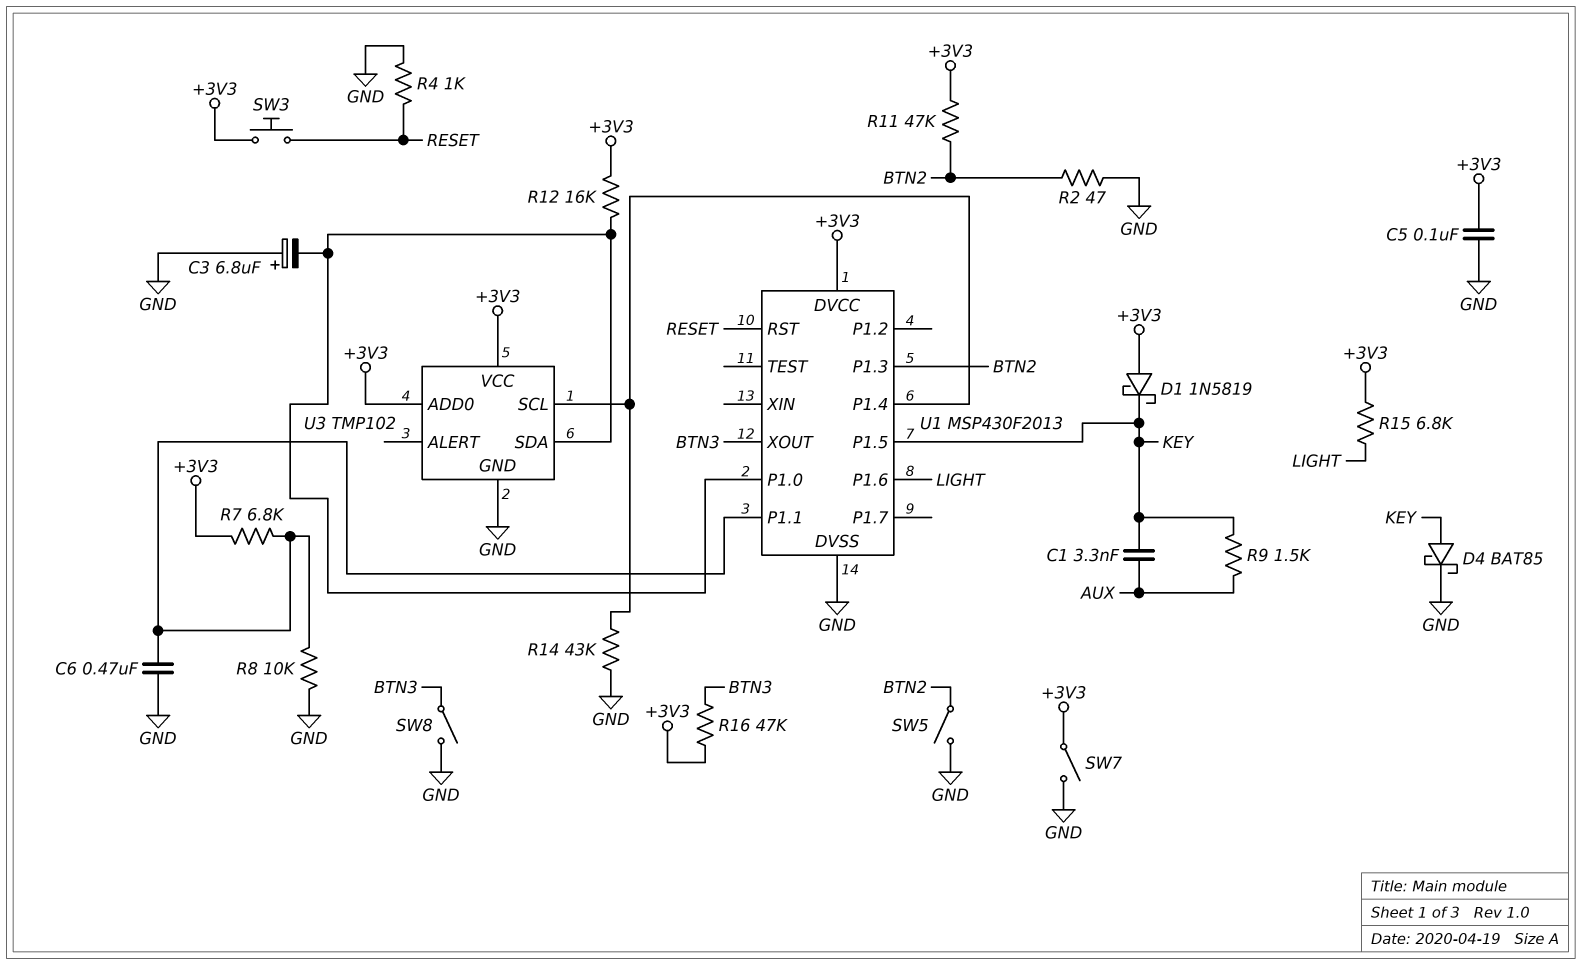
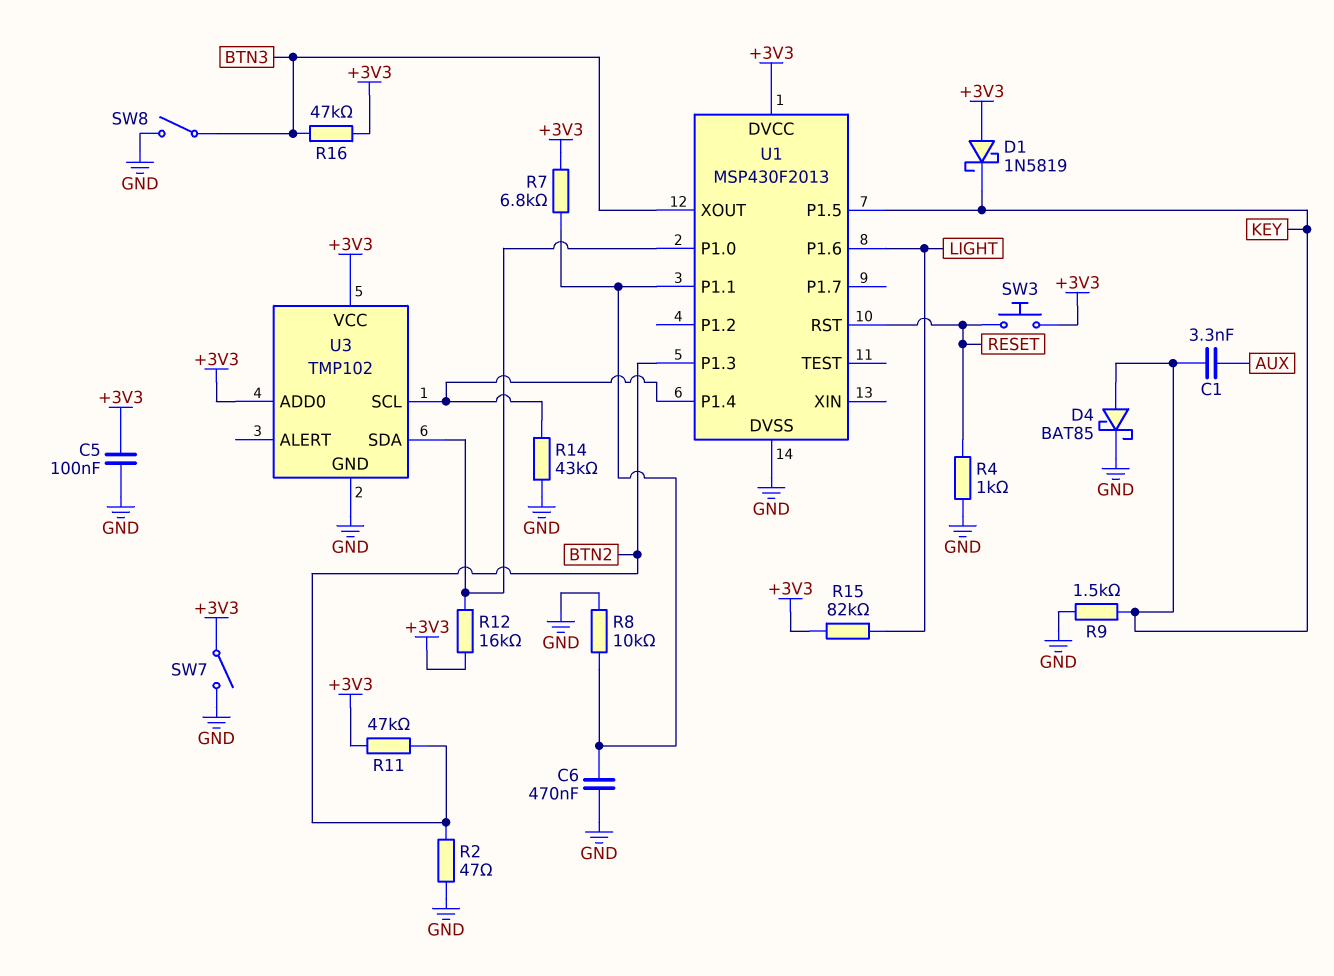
C3: 6.8uF (plus GND, minus U1/P1.0) -> none
R9: 1.5k (AUX, KEY) -> 1.5k (GND, KEY)
R15: 6.8k (+3V3, LIGHT) -> 82k (+3V3, LIGHT)
SW5: switch (BTN2, GND) -> none

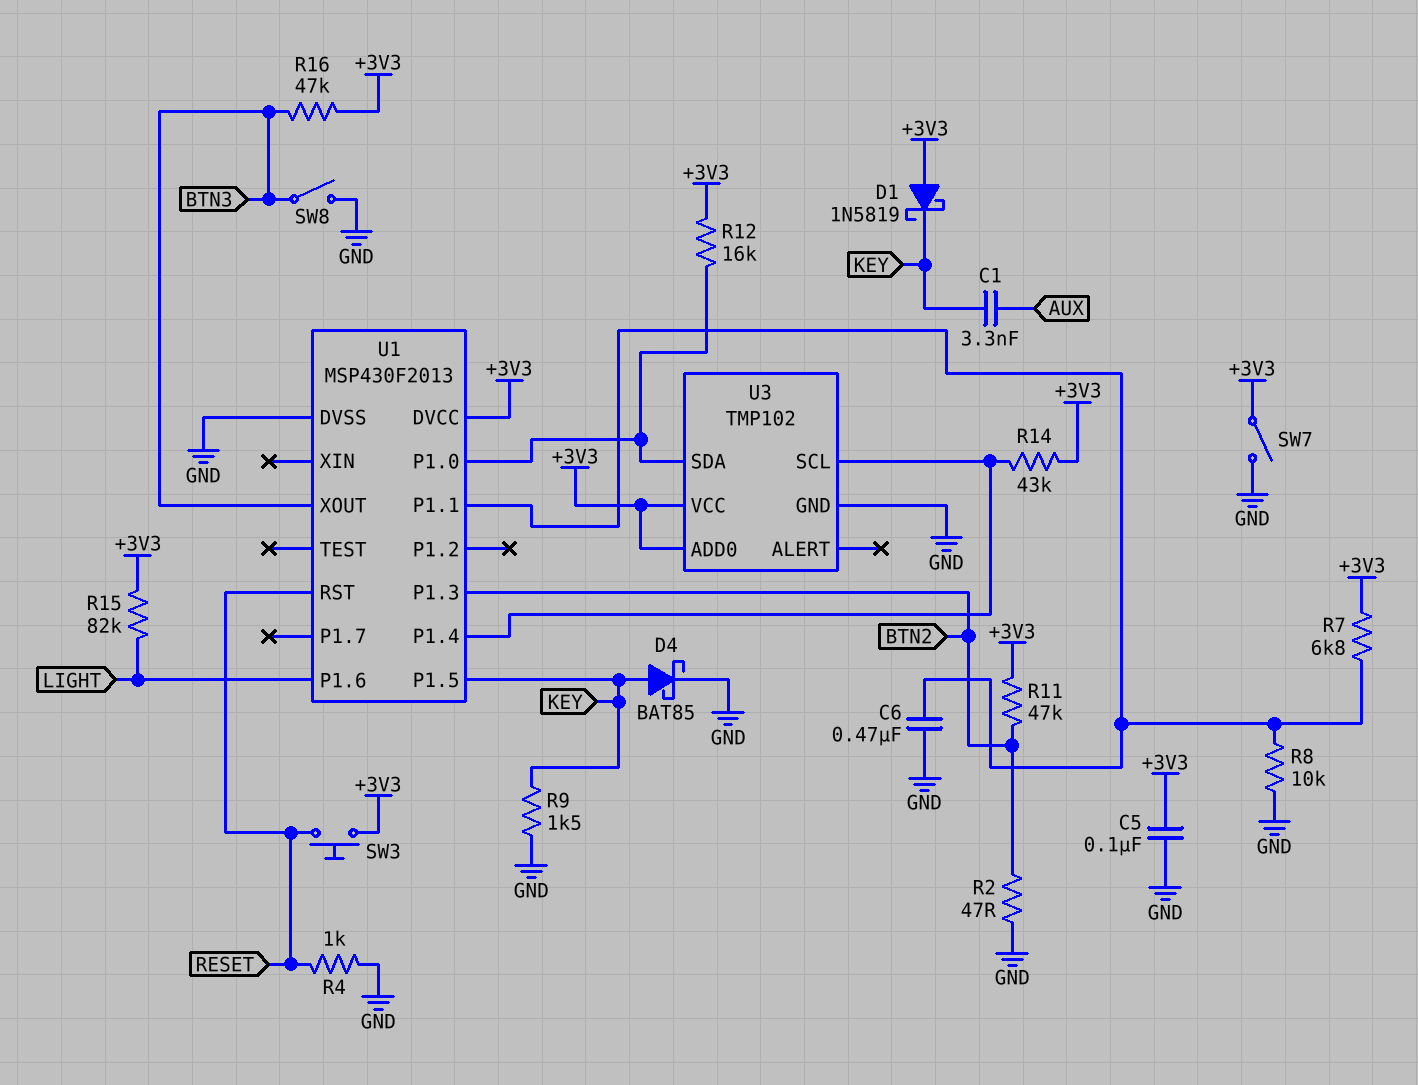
R14: 43k (GND, U1/P1.4) -> 43k (+3V3, U1/P1.4)

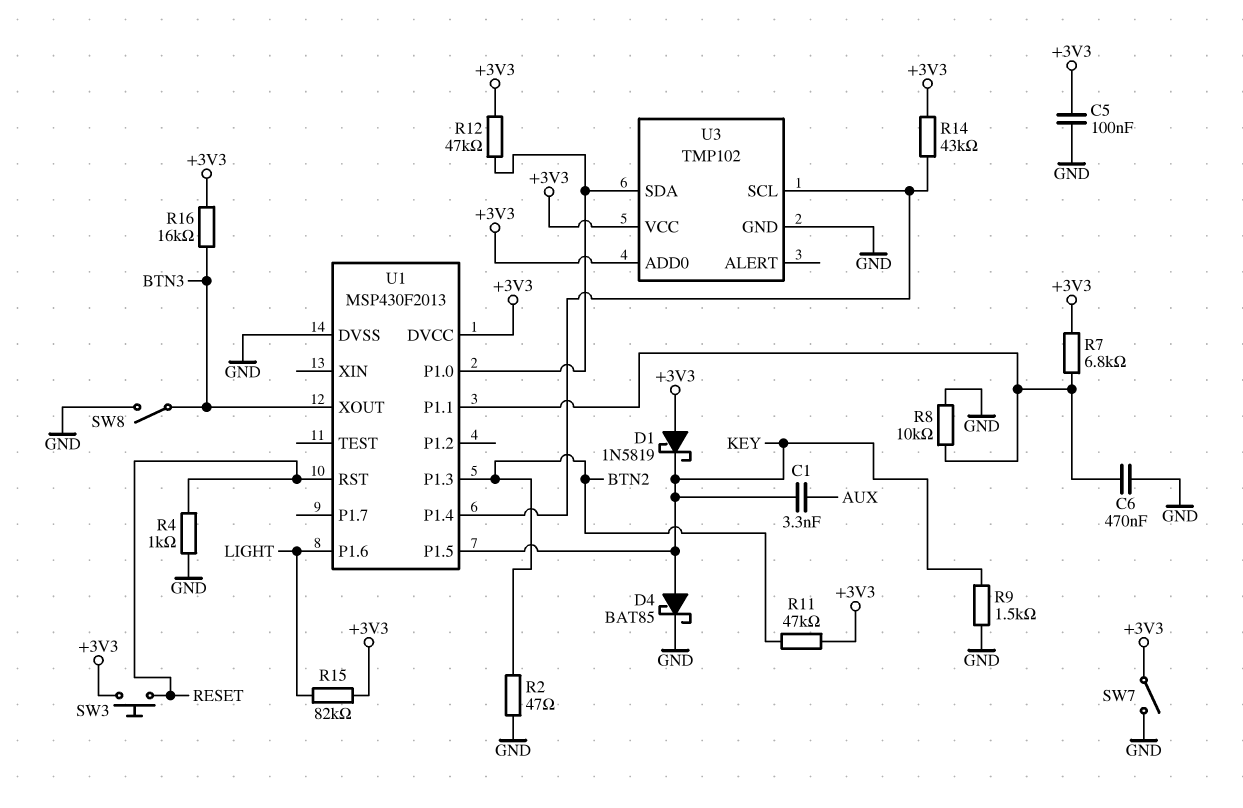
R12: 16k (+3V3, U1/P1.0) -> 47k (+3V3, U1/P1.0)
R16: 47k (+3V3, BTN3) -> 16k (+3V3, BTN3)

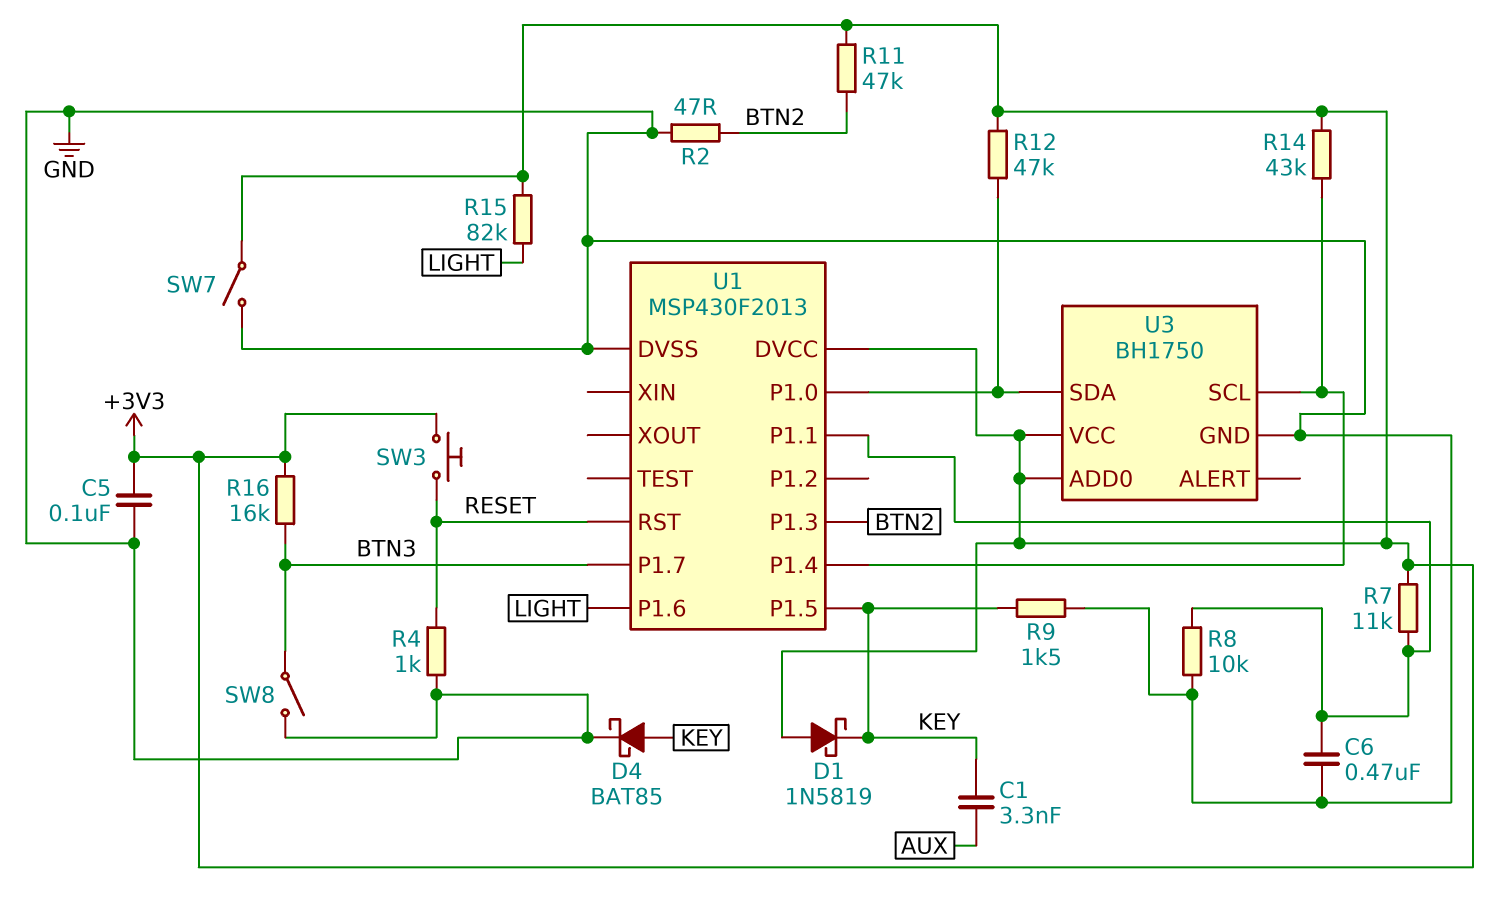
R7: 6.8k (+3V3, U1/P1.1) -> 11k (+3V3, U1/P1.1)
U1 pin P1.7: none -> BTN3
U1 pin XOUT: BTN3 -> none
U3: TMP102 -> BH1750

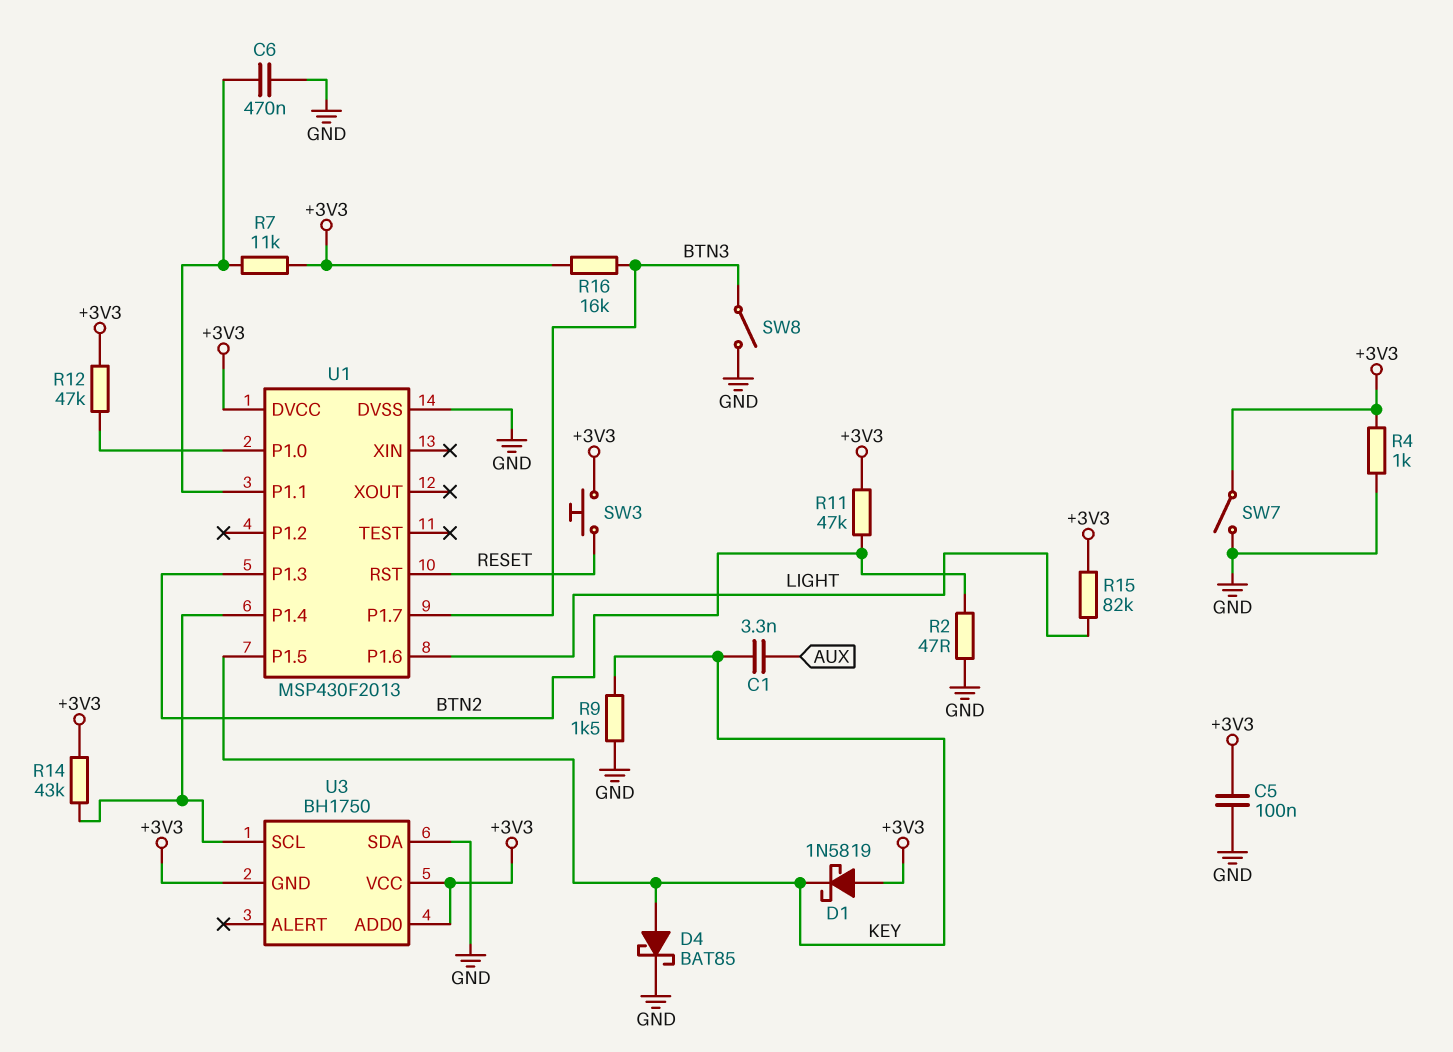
R4: 1k (GND, RESET) -> 1k (+3V3, GND)
R8: 10k (GND, U1/P1.1) -> none
U3 pin GND: GND -> +3V3
U3 pin SDA: U1/P1.0 -> GND

